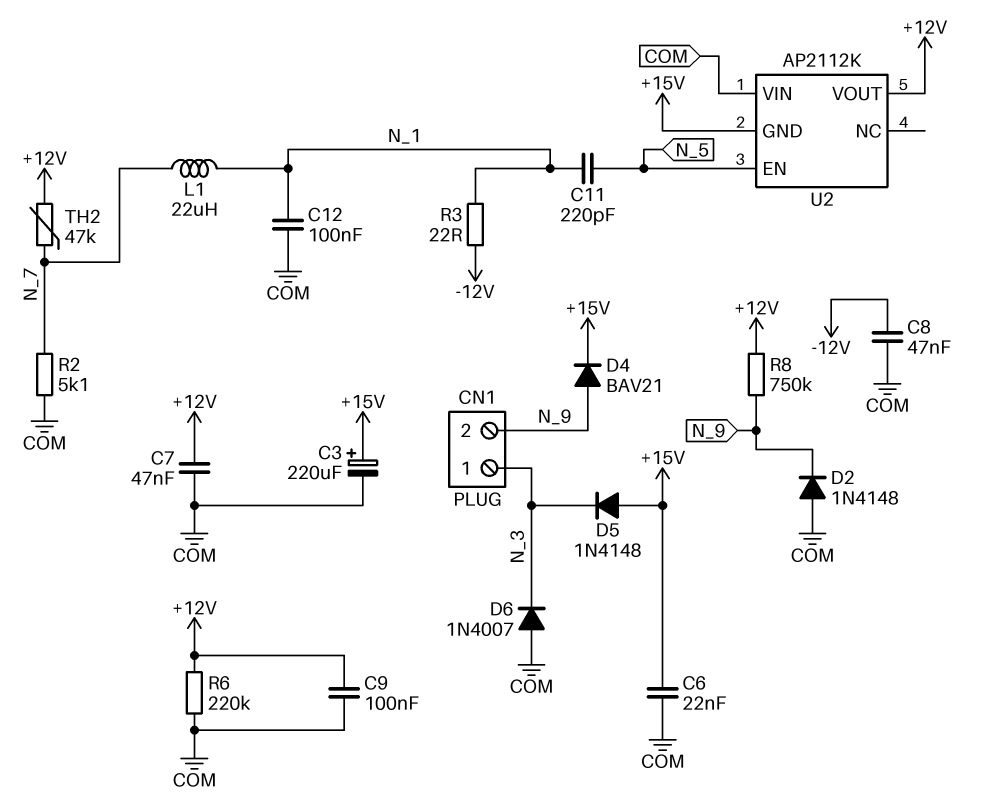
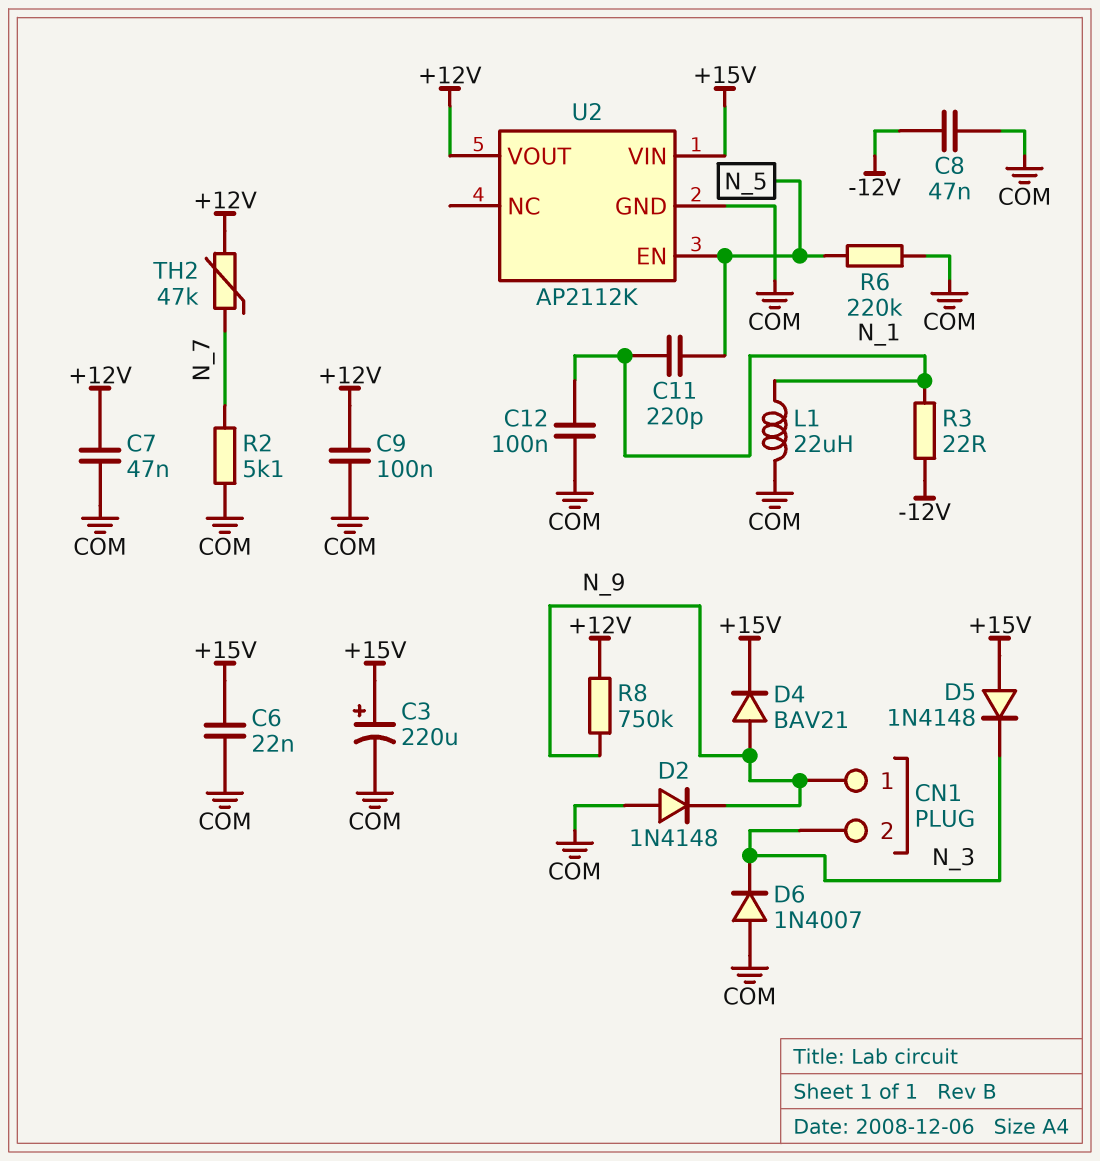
CN1 pin 1: N_3 -> N_9
CN1 pin 2: N_9 -> N_3
L1: 22uH (N_1, N_7) -> 22uH (COM, N_1)
R6: 220k (+12V, COM) -> 220k (COM, N_5)
U2 pin GND: +15V -> COM
U2 pin VIN: COM -> +15V

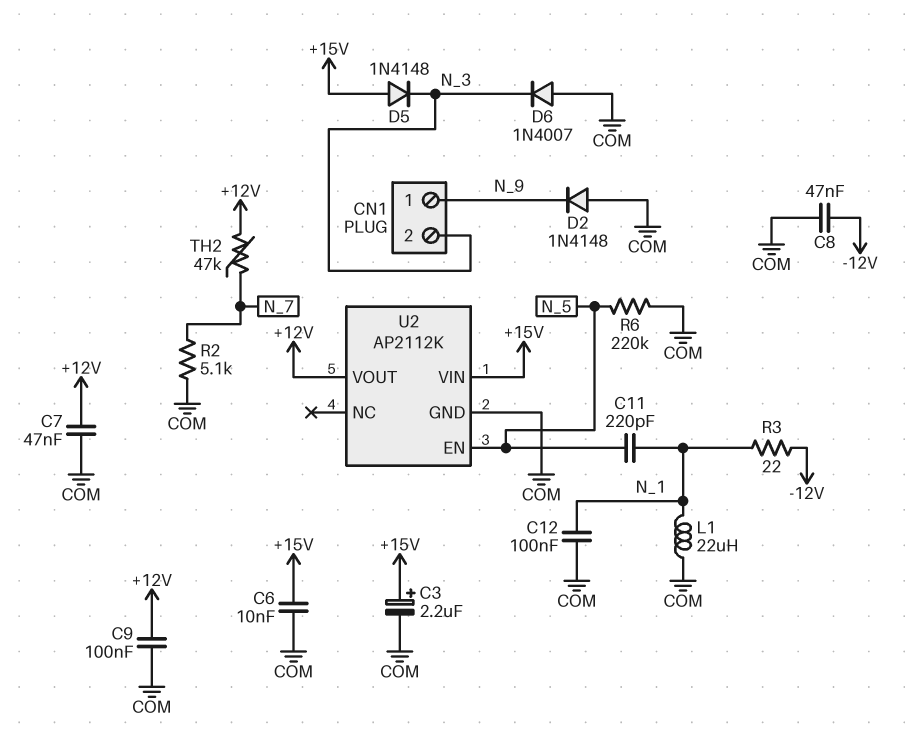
C3: 220uF (plus +15V, minus COM) -> 2.2uF (plus +15V, minus COM)
C6: 22nF (+15V, COM) -> 10nF (+15V, COM)
D4: diode BAV21 (A N_9, K +15V) -> none
R8: 750k (+12V, N_9) -> none

